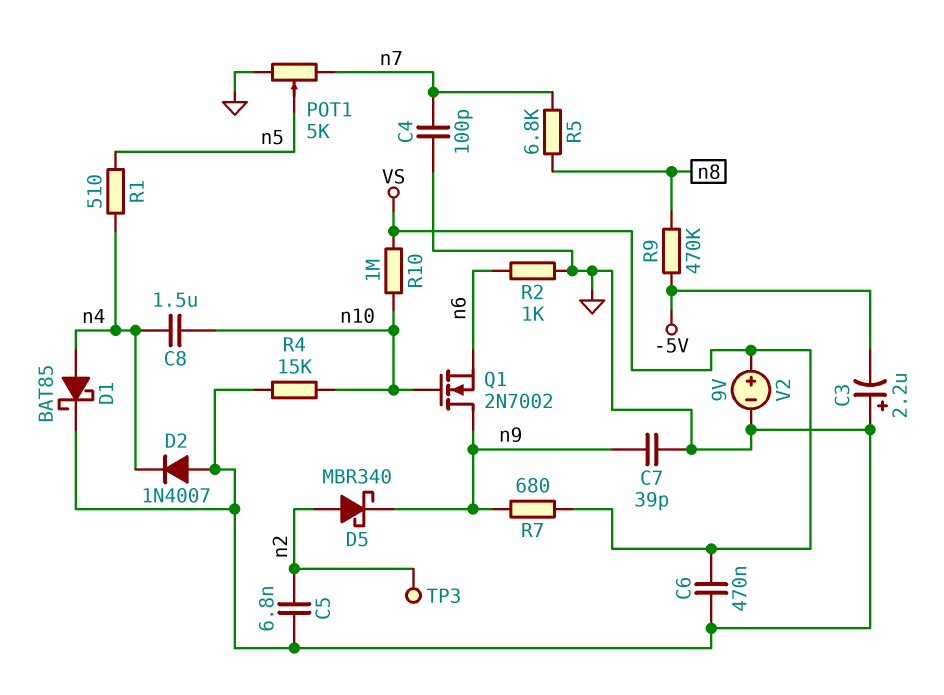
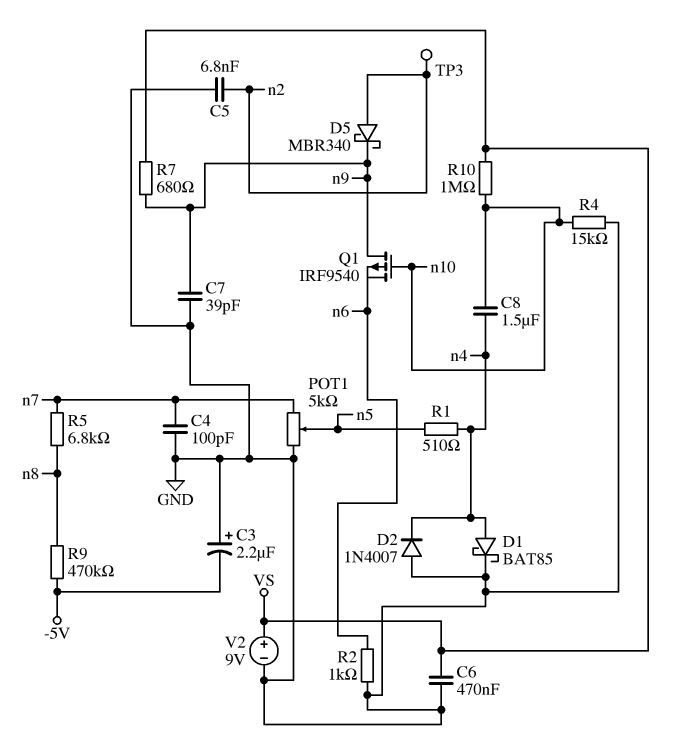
Q1: NMOS 2N7002 (G n10, D n9, S n6) -> PMOS IRF9540 (G n10, D n9, S n6)

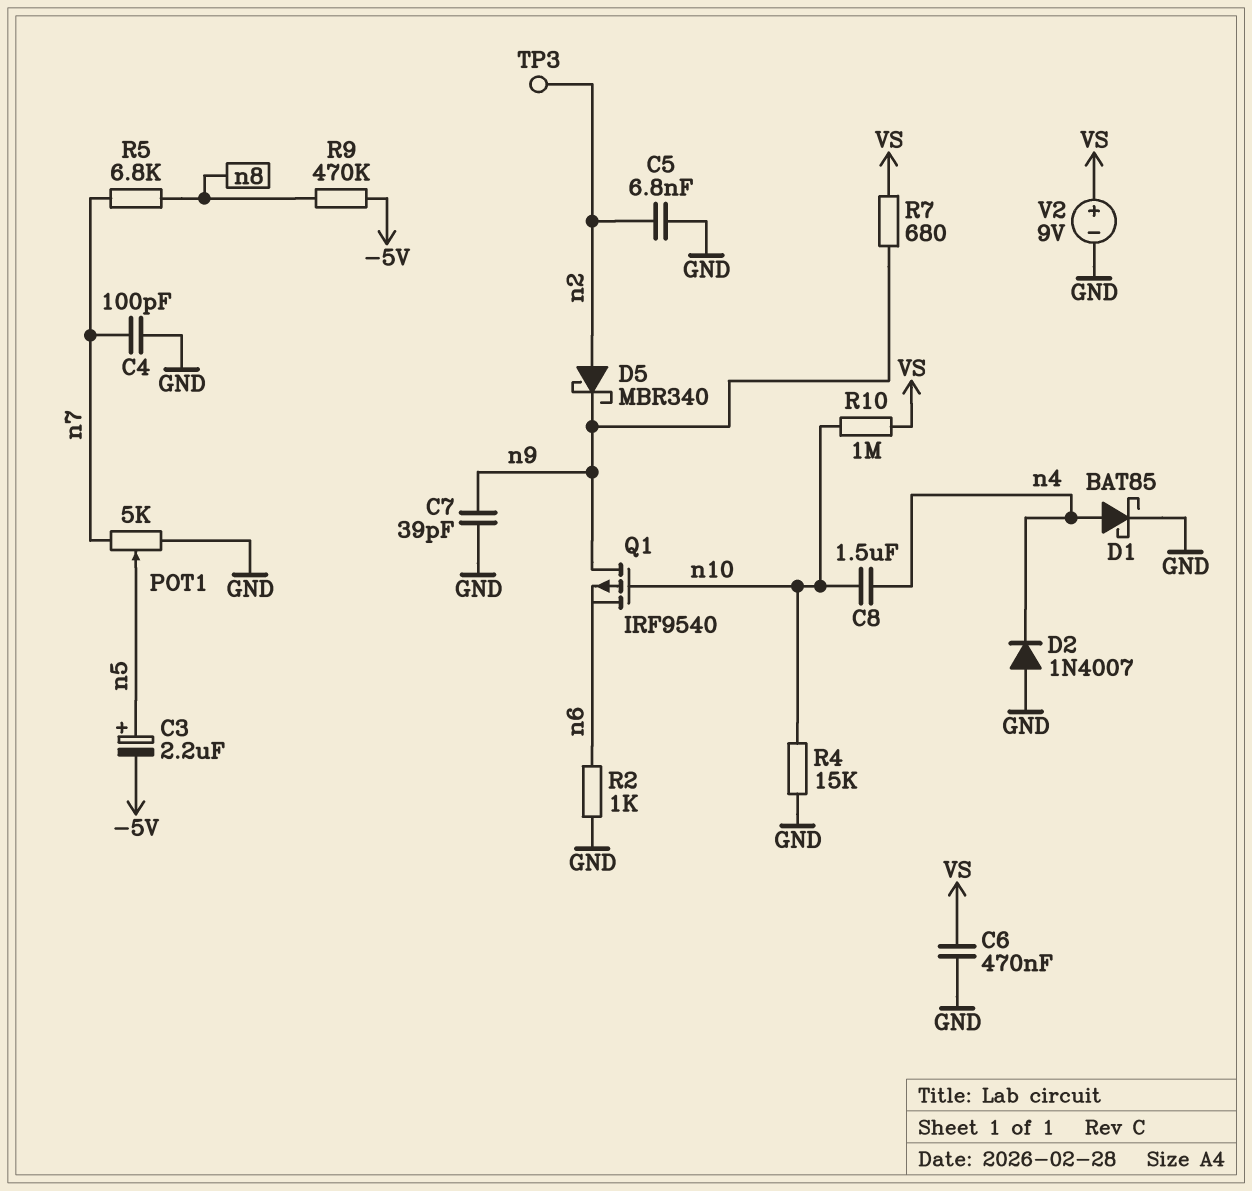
C3: 2.2uF (plus GND, minus -5V) -> 2.2uF (plus n5, minus -5V)
R1: 510 (n4, n5) -> none

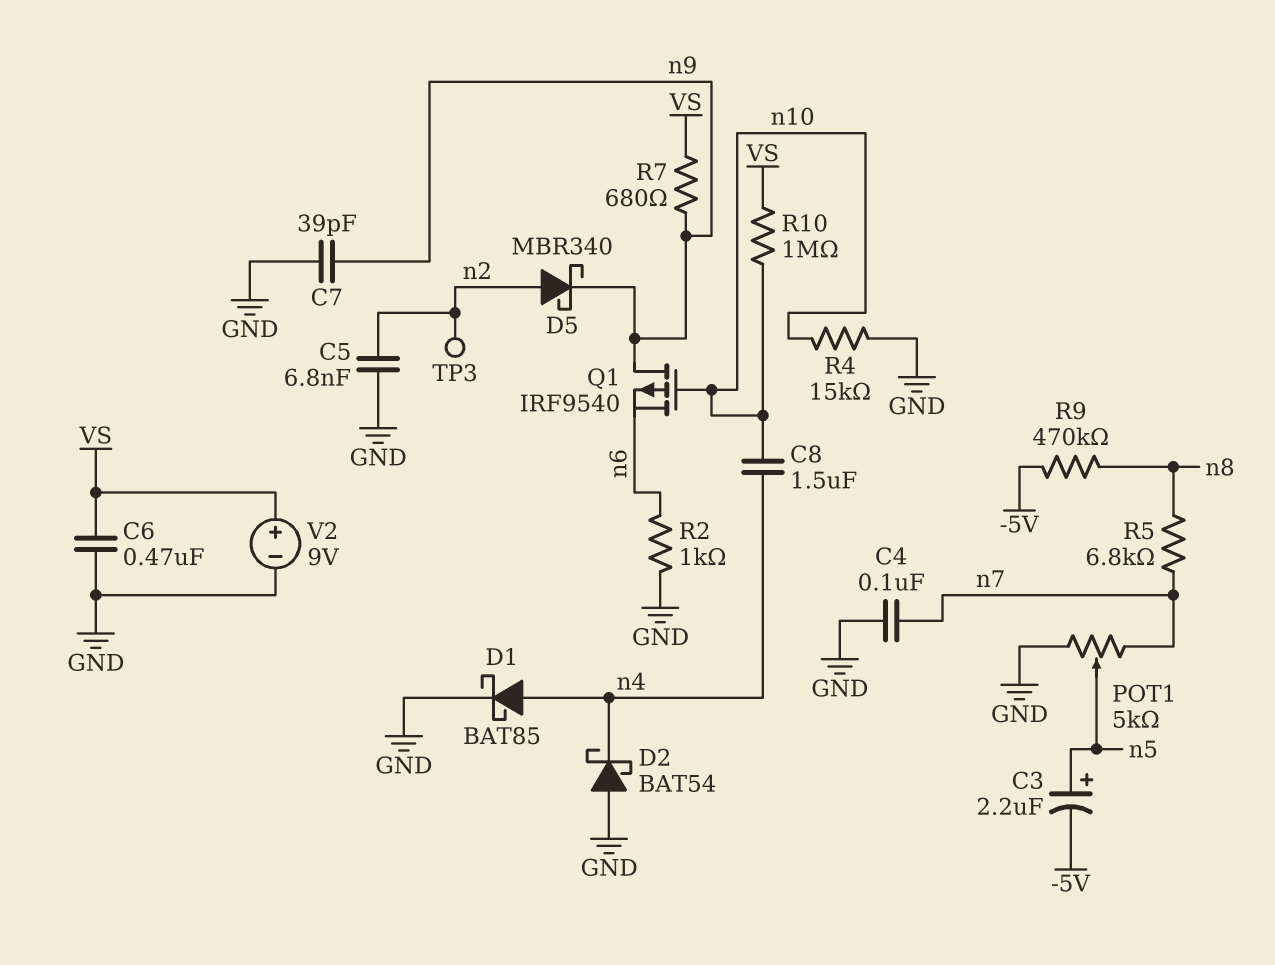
C4: 100pF (GND, n7) -> 100nF (GND, n7)
D2: diode 1N4007 (A GND, K n4) -> schottky BAT54 (A GND, K n4)

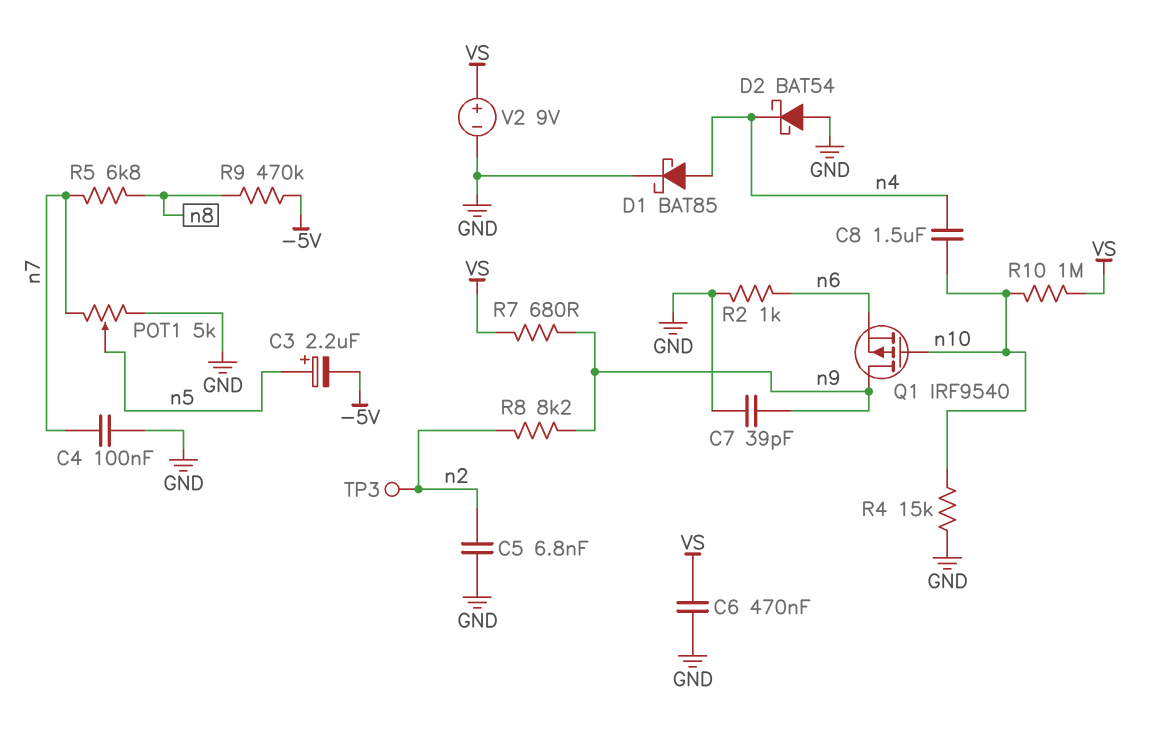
D5: schottky MBR340 (A n2, K n9) -> none
R8: none -> 8.2k (n2, n9)

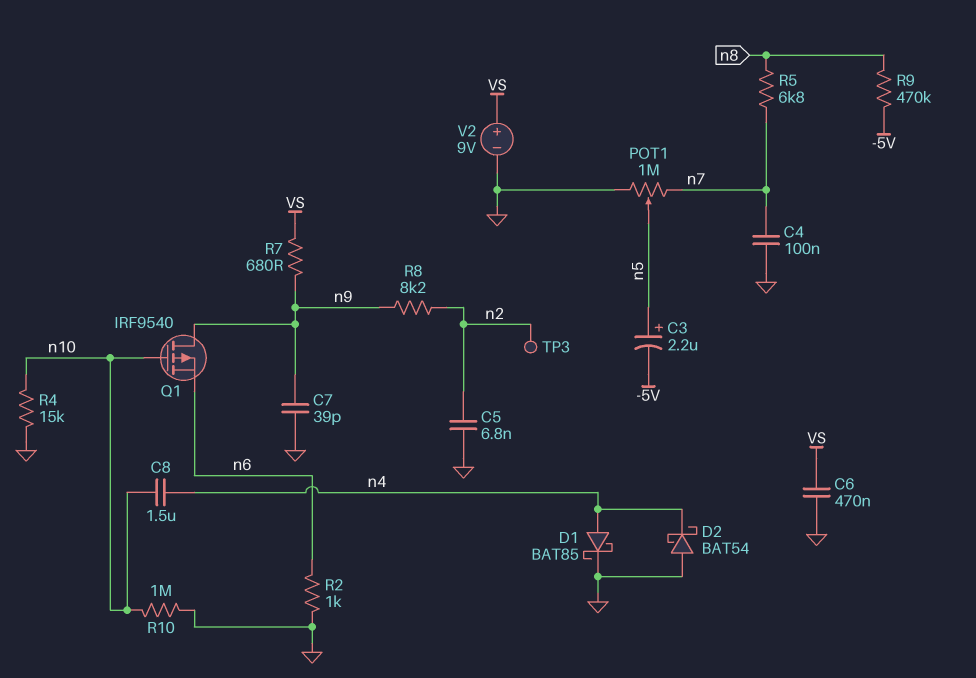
POT1: 5k (GND, n7, wiper n5) -> 1M (GND, n7, wiper n5)
R10: 1M (VS, n10) -> 1M (GND, n10)

